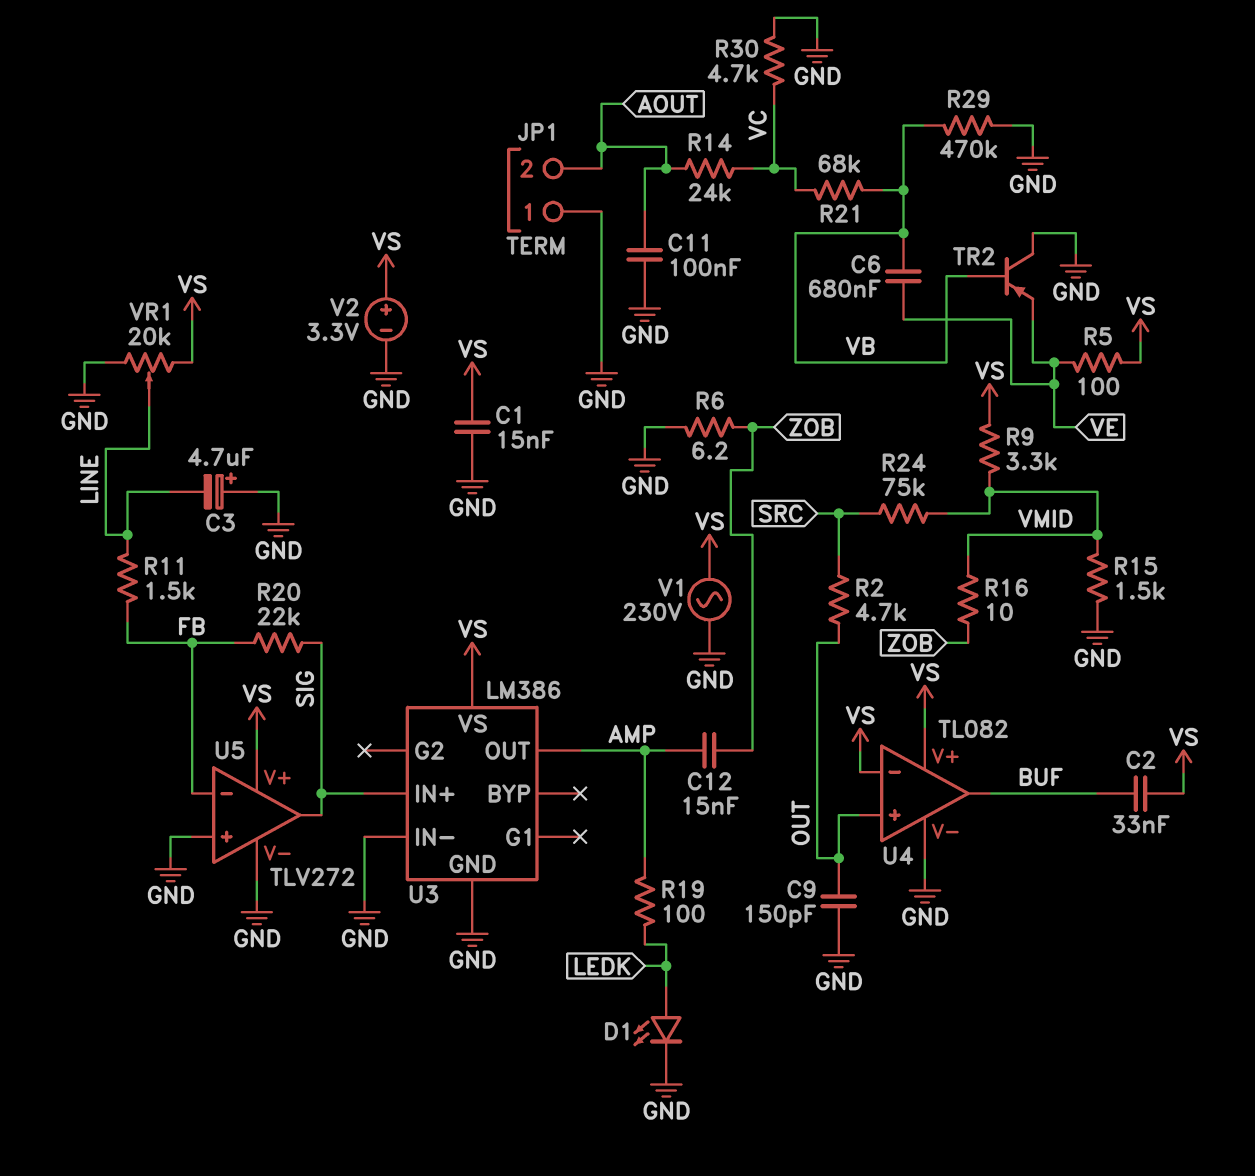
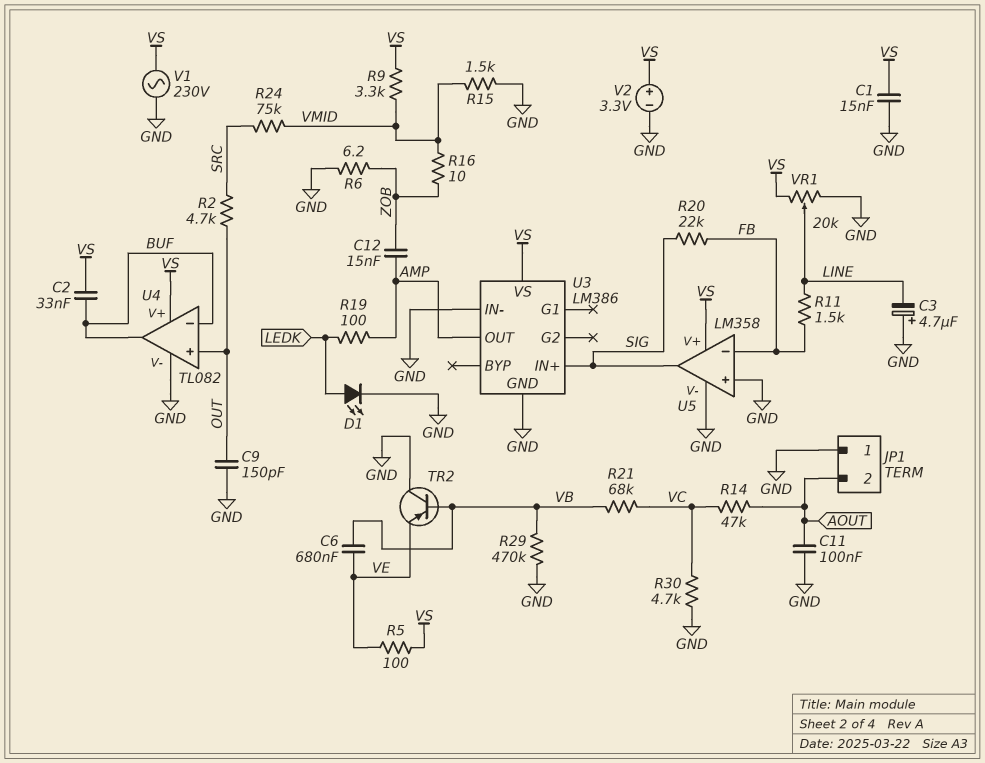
R14: 24k (AOUT, VC) -> 47k (AOUT, VC)
U4 pin in-: VS -> BUF
U5: TLV272 -> LM358

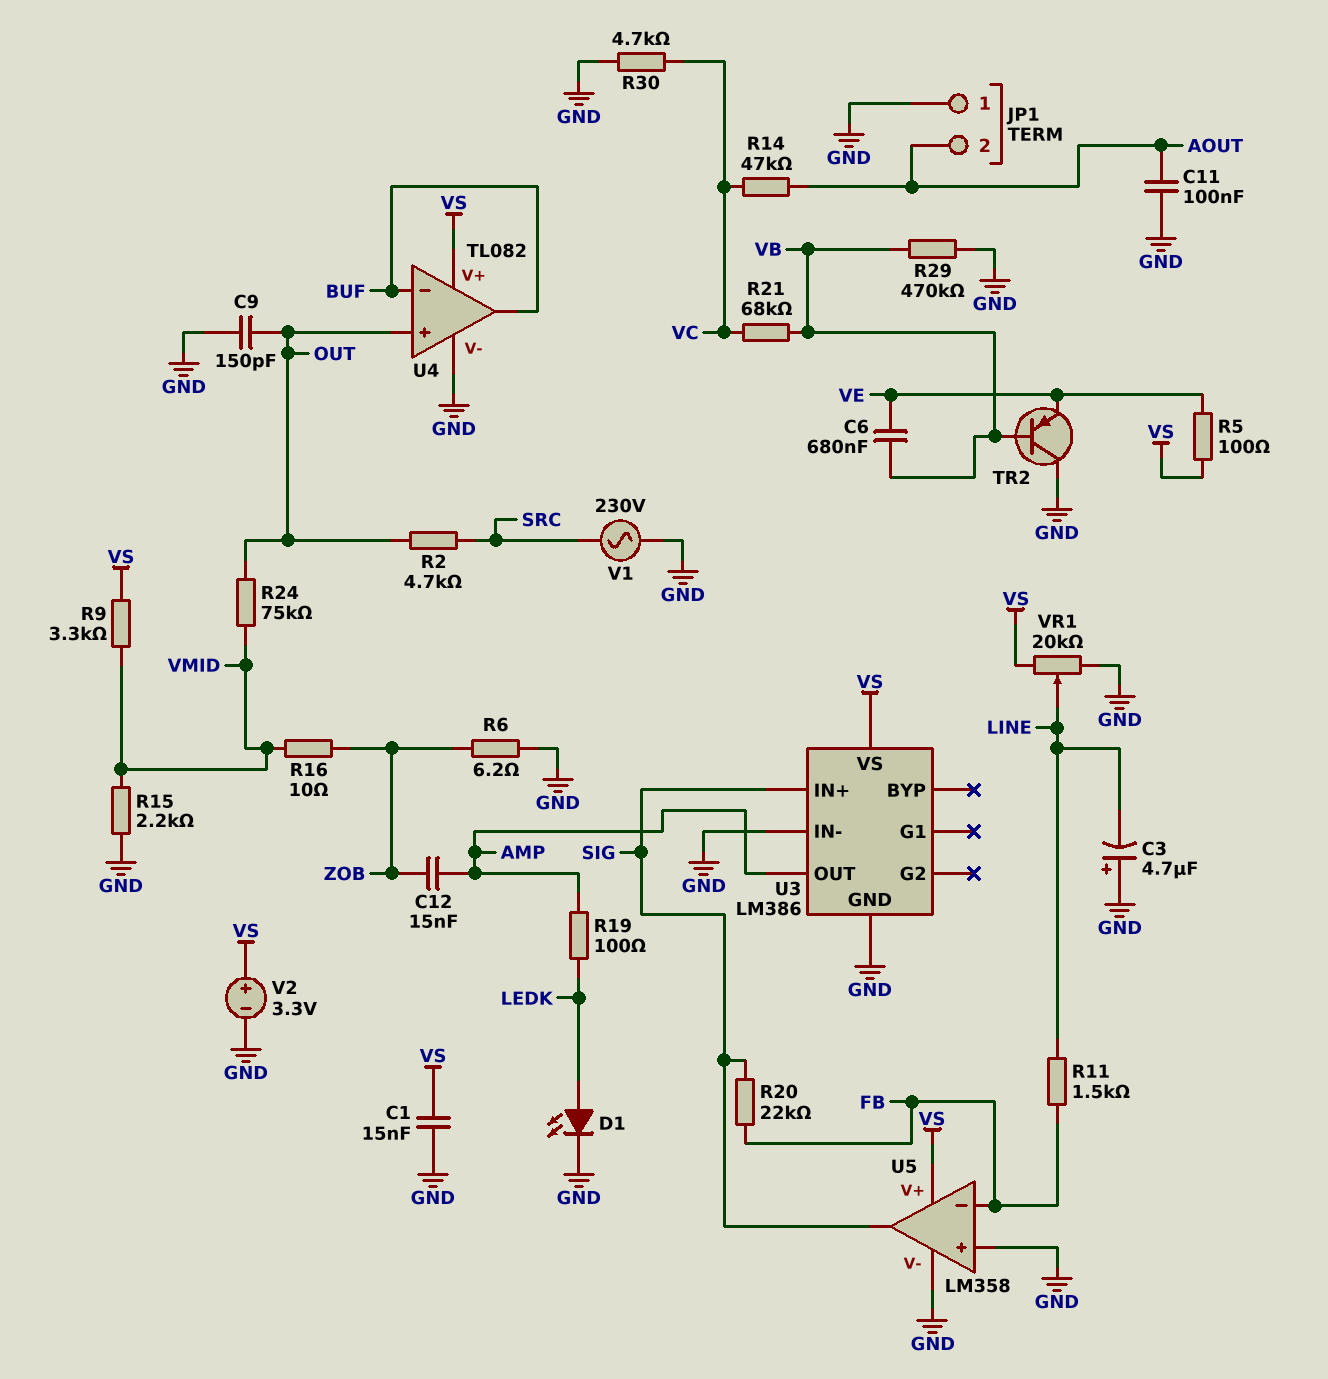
C2: 33nF (BUF, VS) -> none
R15: 1.5k (GND, VMID) -> 2.2k (GND, VMID)
R24: 75k (SRC, VMID) -> 75k (OUT, VMID)
V1: AC 230V (GND, VS) -> AC 230V (GND, SRC)

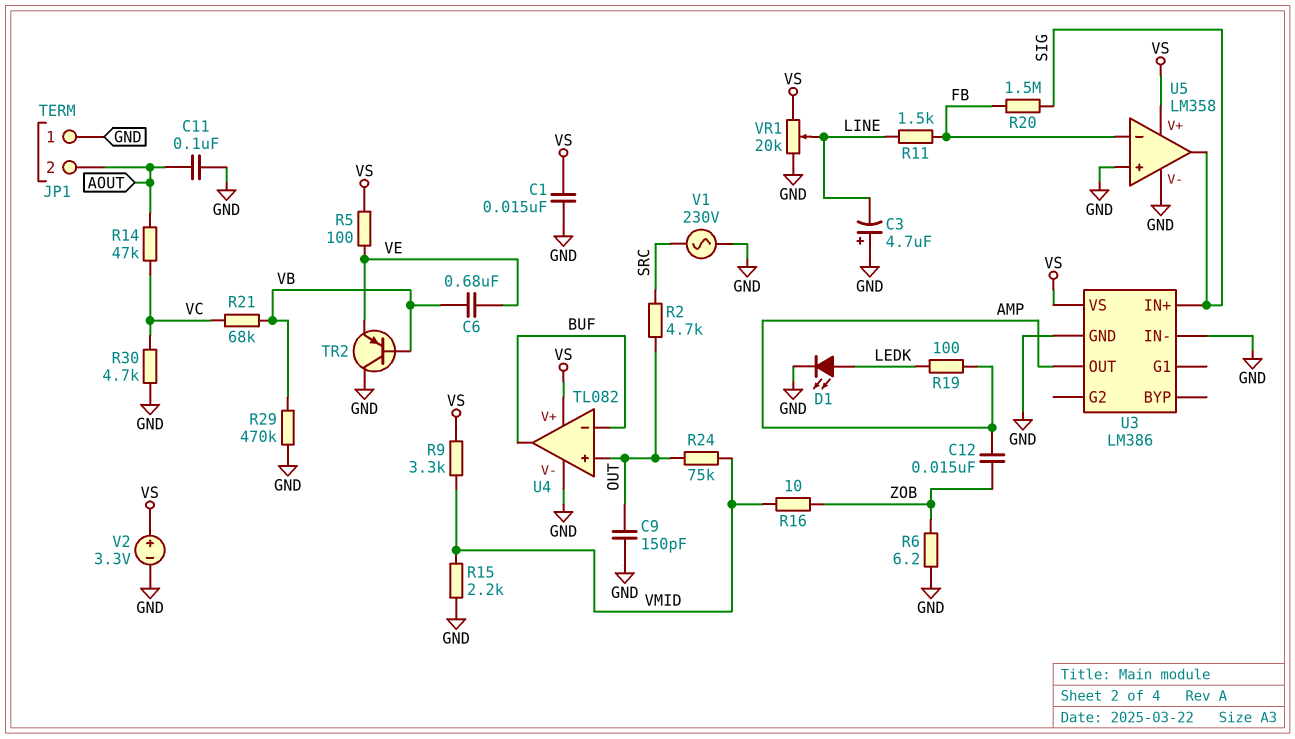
R20: 22k (FB, SIG) -> 1.5M (FB, SIG)

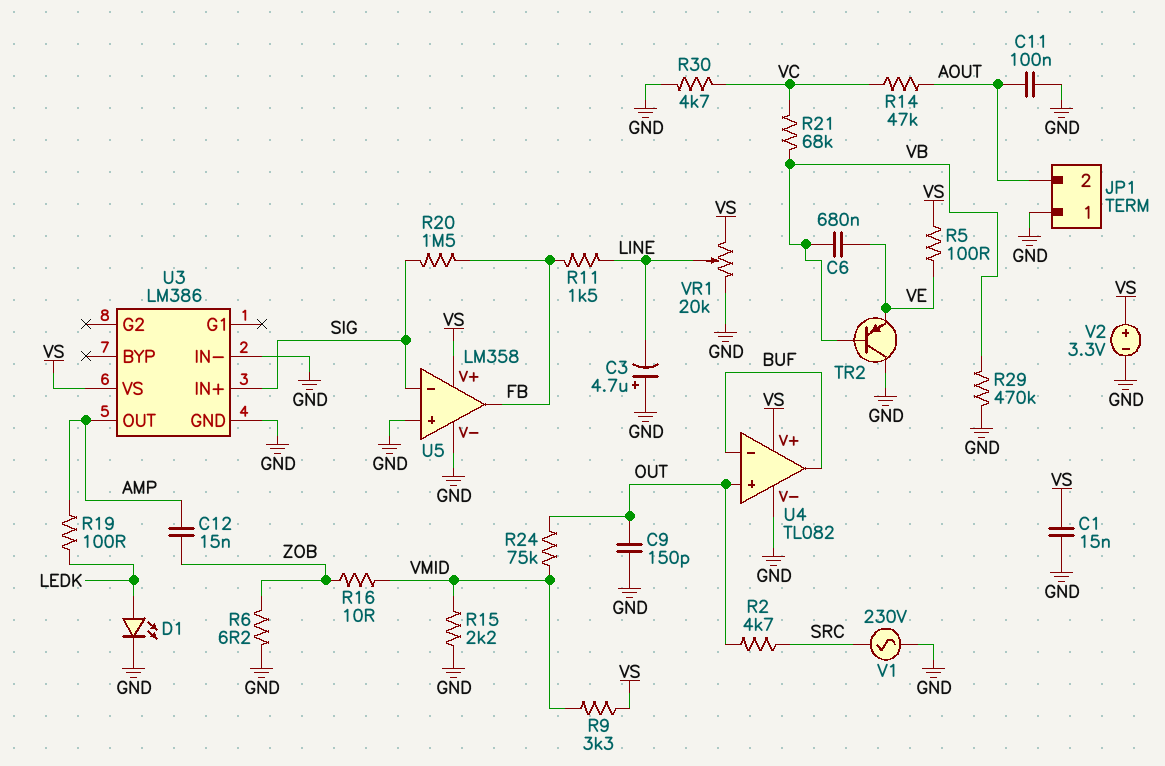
U5 pin in-: FB -> SIG
U5 pin out: SIG -> FB

